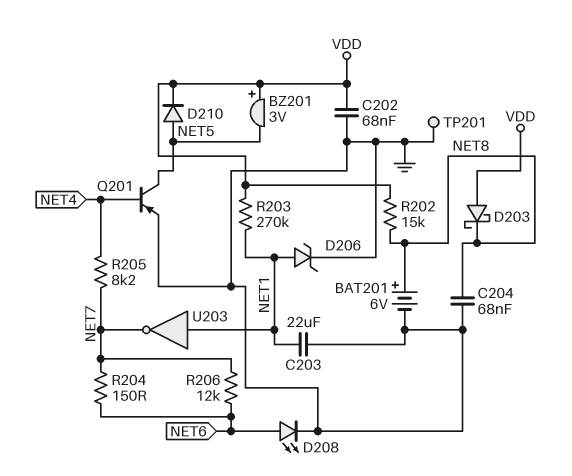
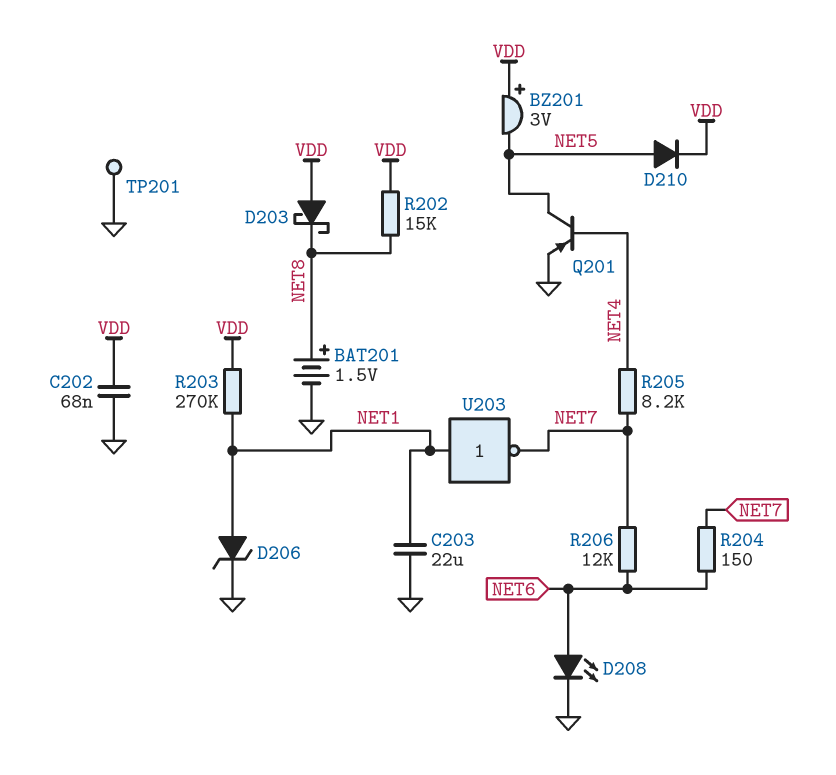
BAT201: 6V (plus NET8, minus GND) -> 1.5V (plus NET8, minus GND)
C204: 68nF (GND, NET8) -> none

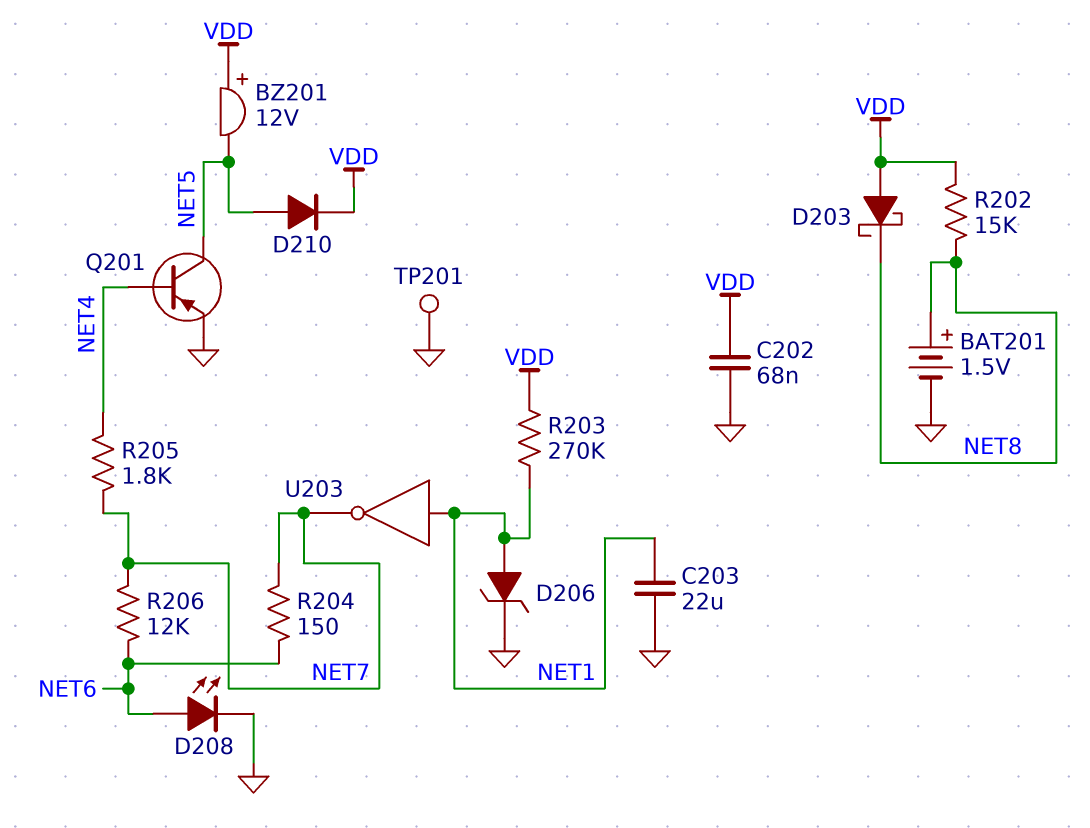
BZ201: buzzer 3V (plus VDD, minus NET5) -> buzzer 12V (plus VDD, minus NET5)
R205: 8.2k (NET4, NET7) -> 1.8k (NET4, NET7)

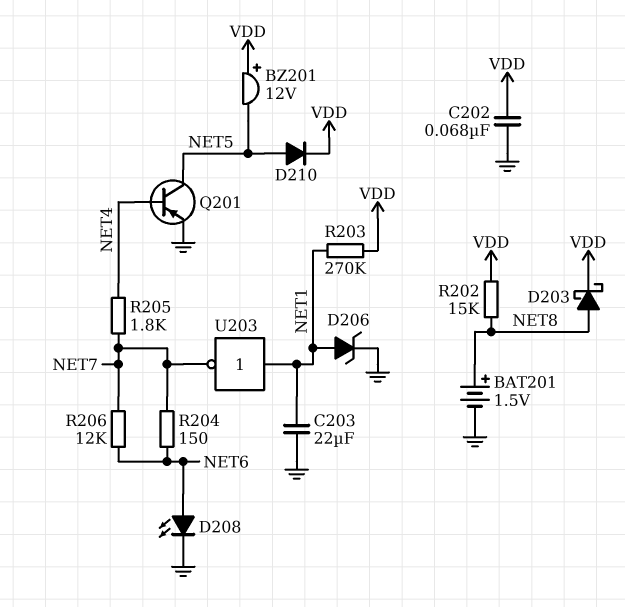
D203: schottky (A VDD, K NET8) -> schottky (A NET8, K VDD)
TP201: test point (GND) -> none

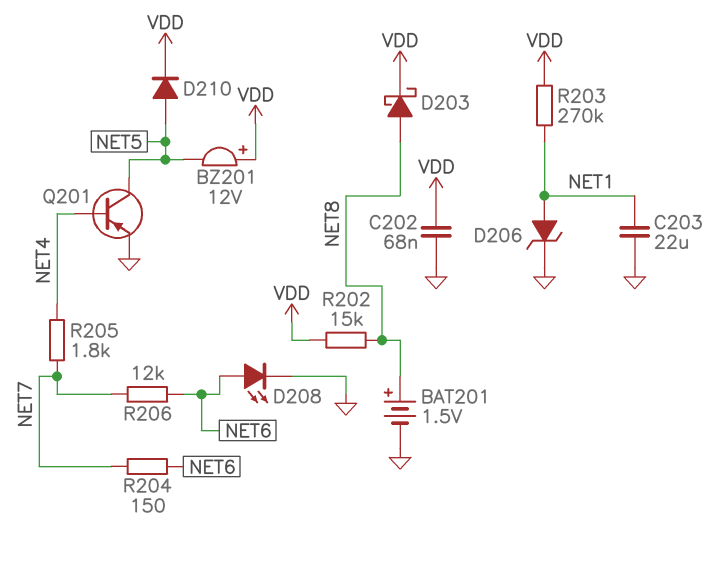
U203: NOT (in NET1, out NET7) -> none

